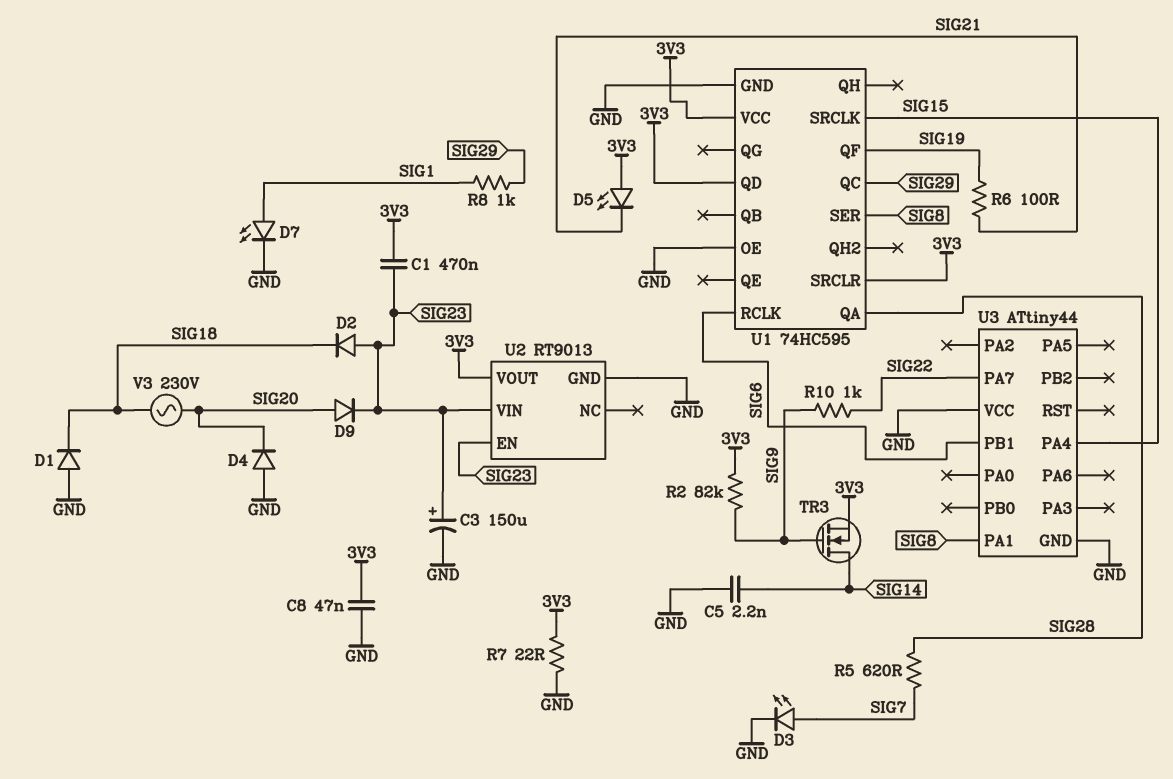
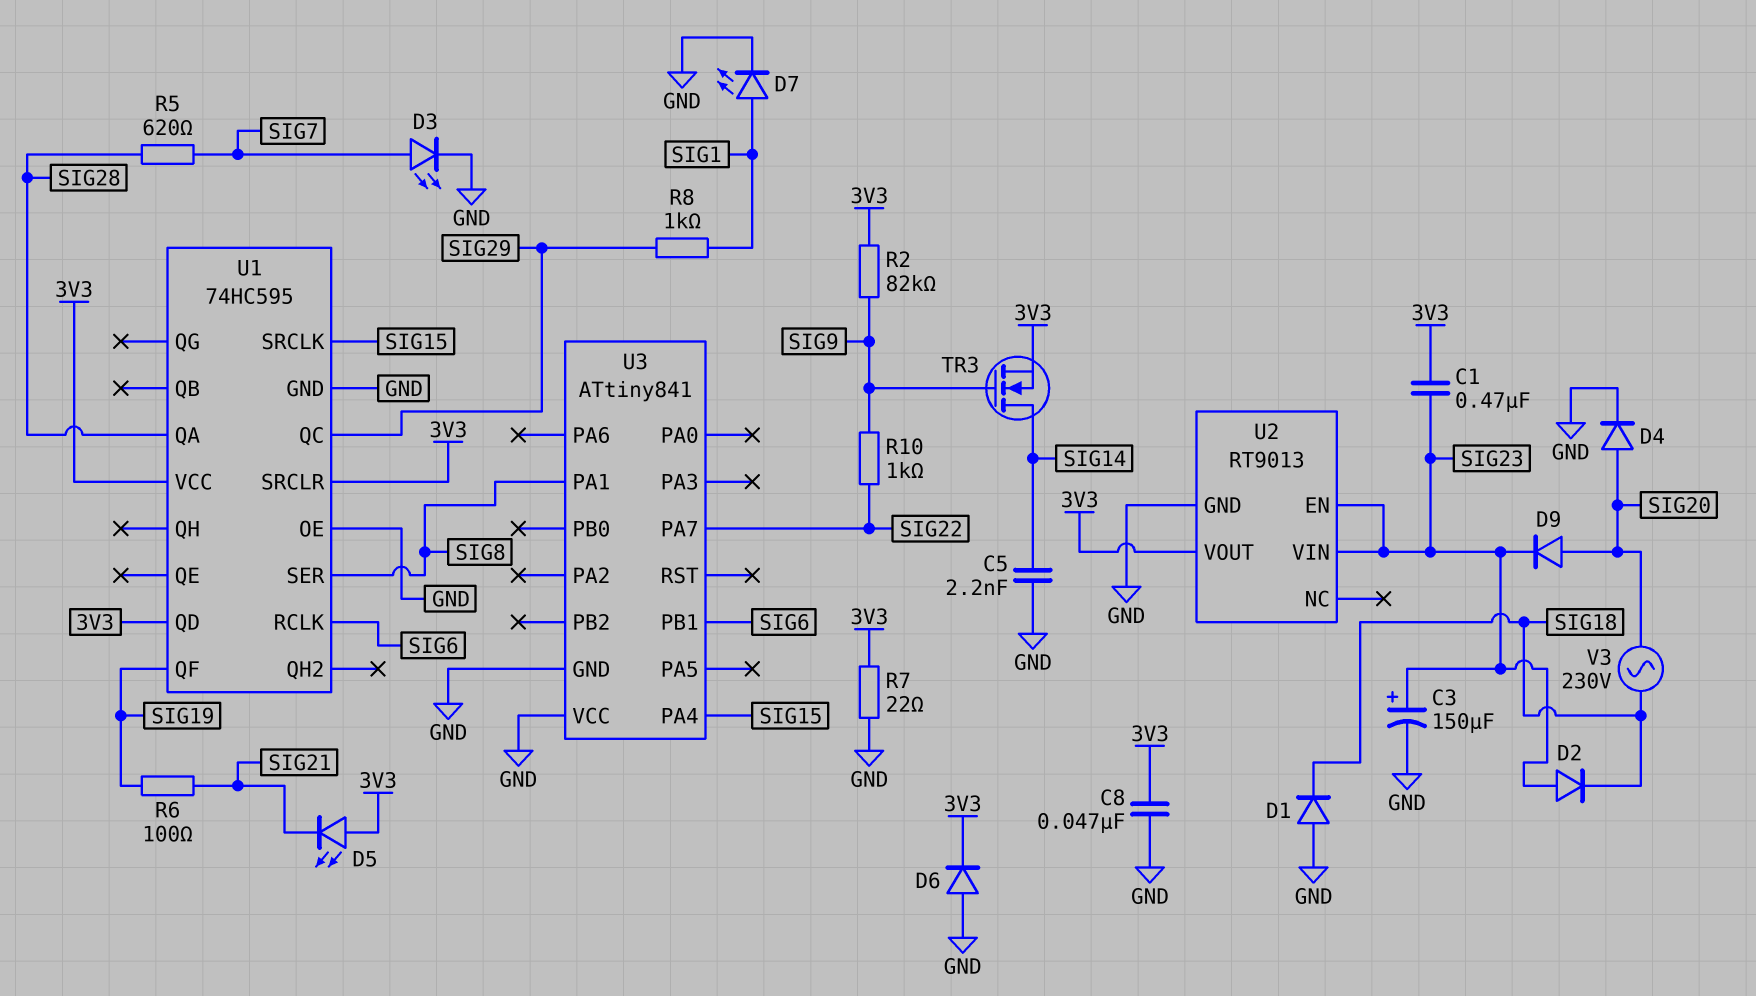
D4: diode (A GND, K SIG20) -> diode (A SIG20, K GND)
D6: none -> diode (A GND, K 3V3)
U3: ATtiny44 -> ATtiny841

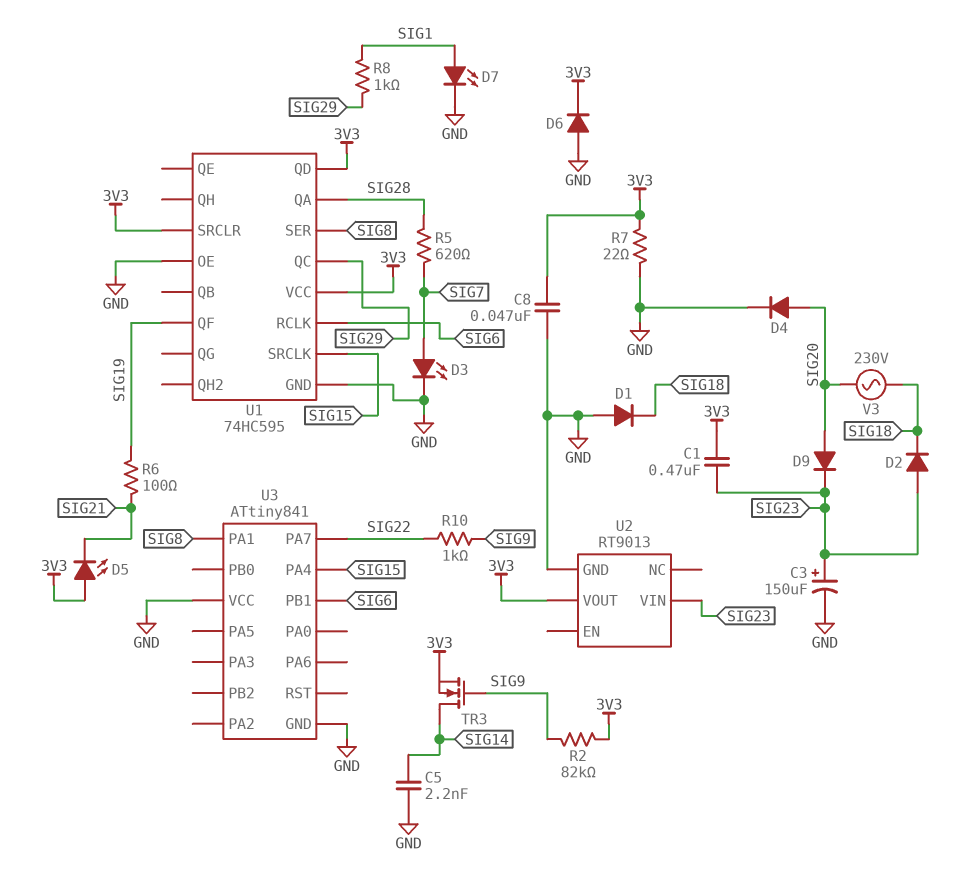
U2 pin EN: SIG23 -> none

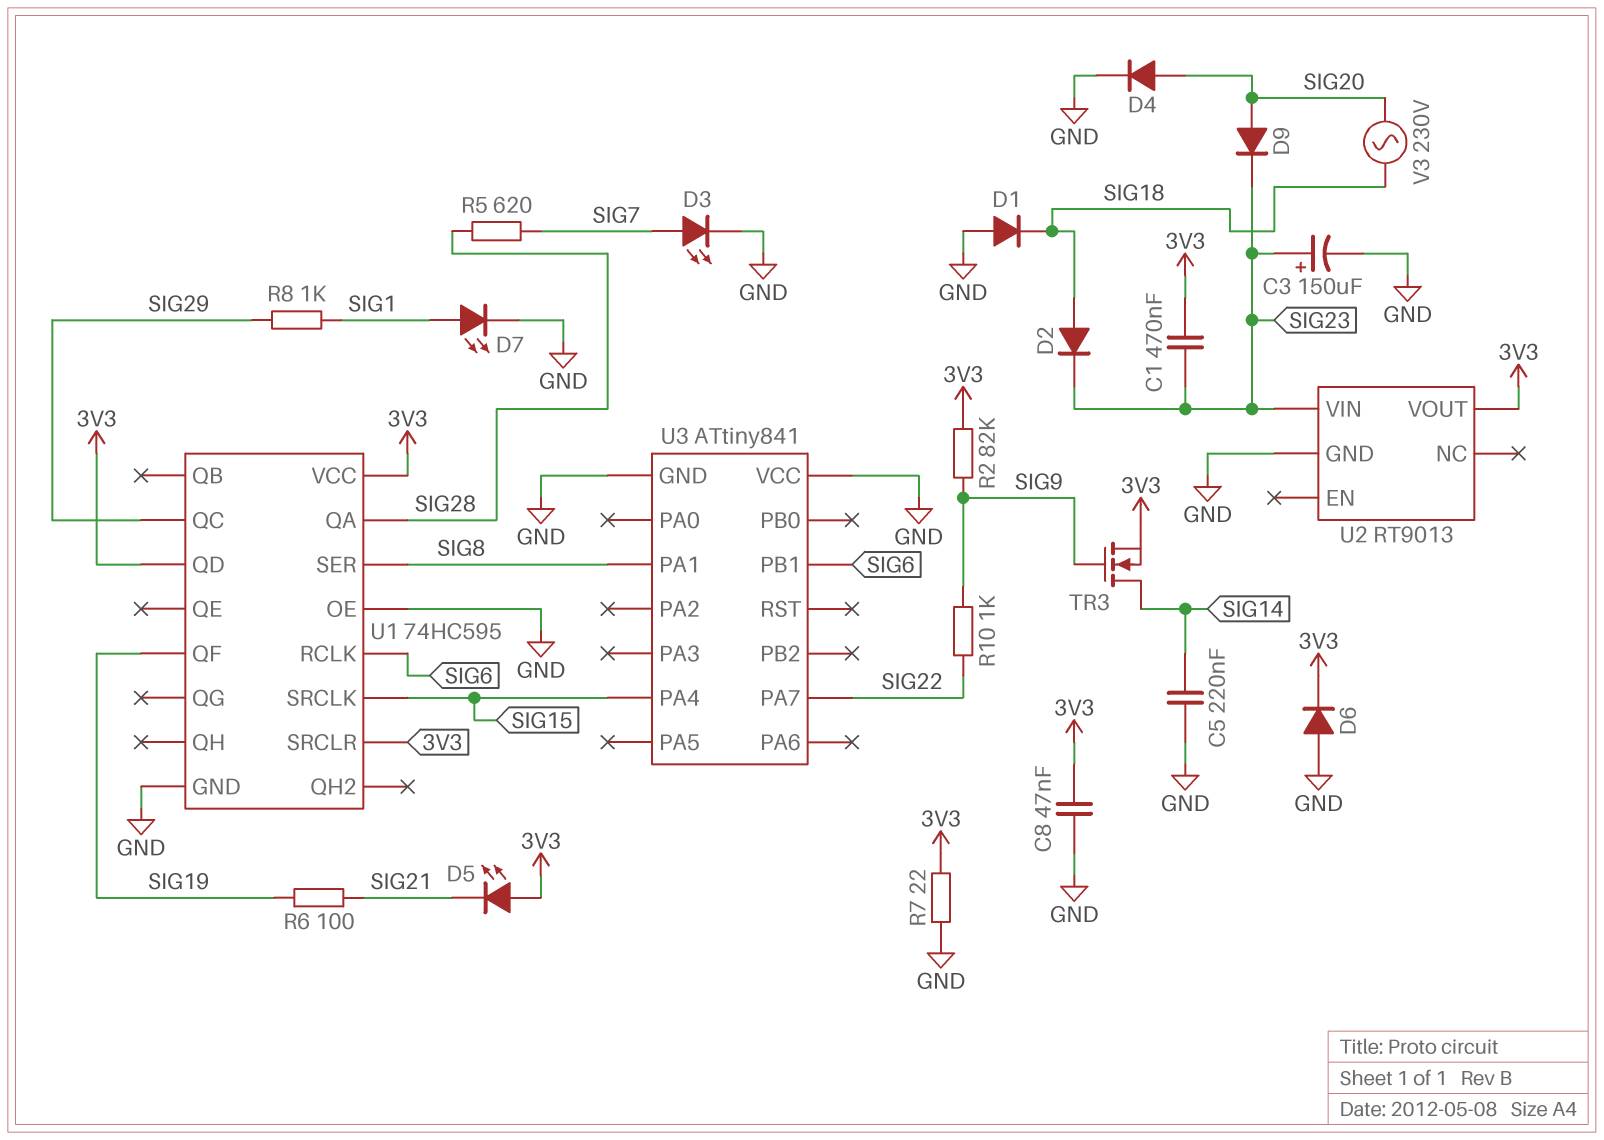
C5: 2.2nF (GND, SIG14) -> 220nF (GND, SIG14)
D2: diode (A SIG23, K SIG18) -> diode (A SIG18, K SIG23)

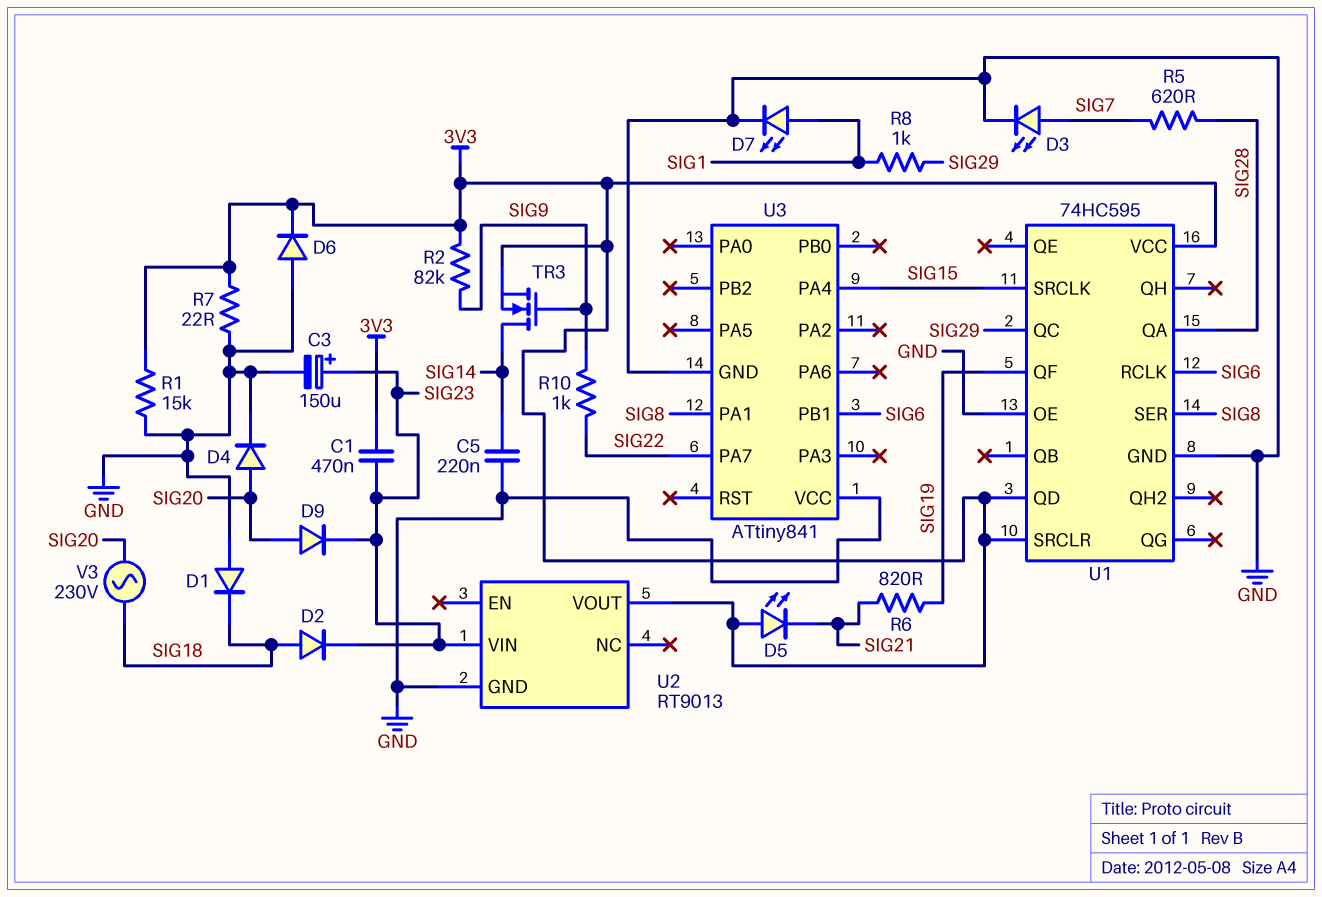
C8: 47nF (3V3, GND) -> none
R1: none -> 15k (3V3, GND)
R6: 100 (SIG19, SIG21) -> 820 (SIG19, SIG21)

